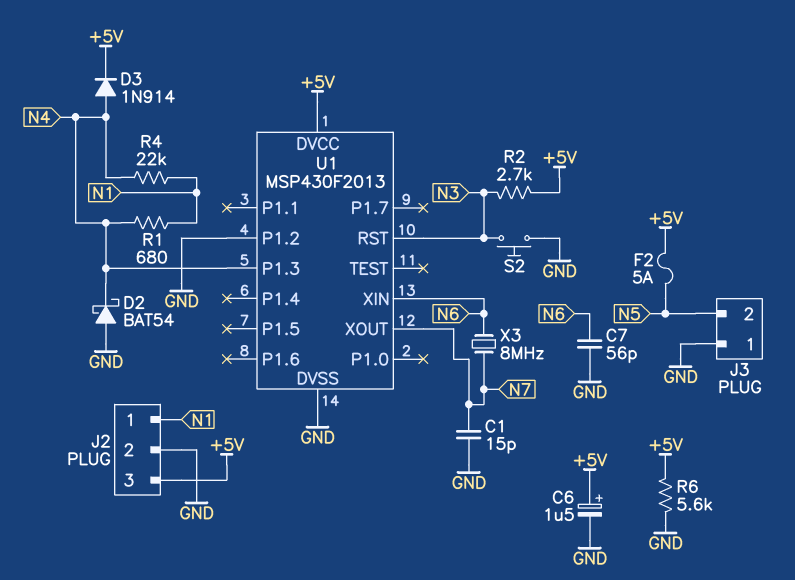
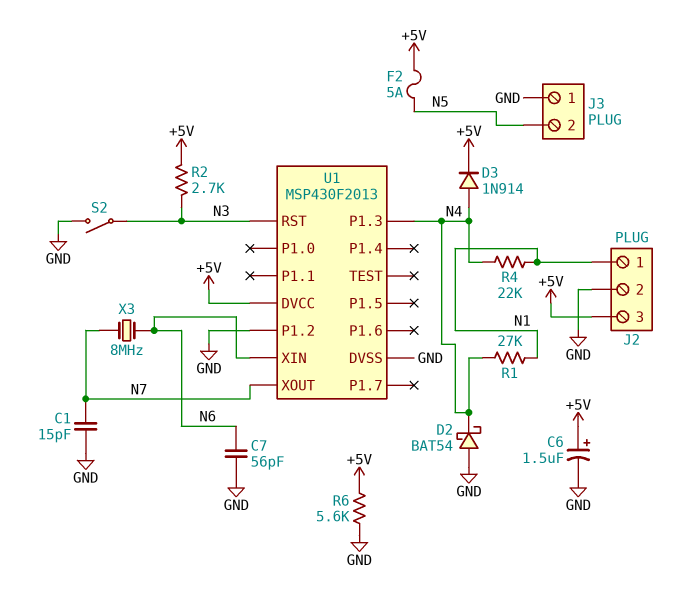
R1: 680 (N1, N4) -> 27k (N1, N4)
S2: button (GND, N3) -> switch (GND, N3)

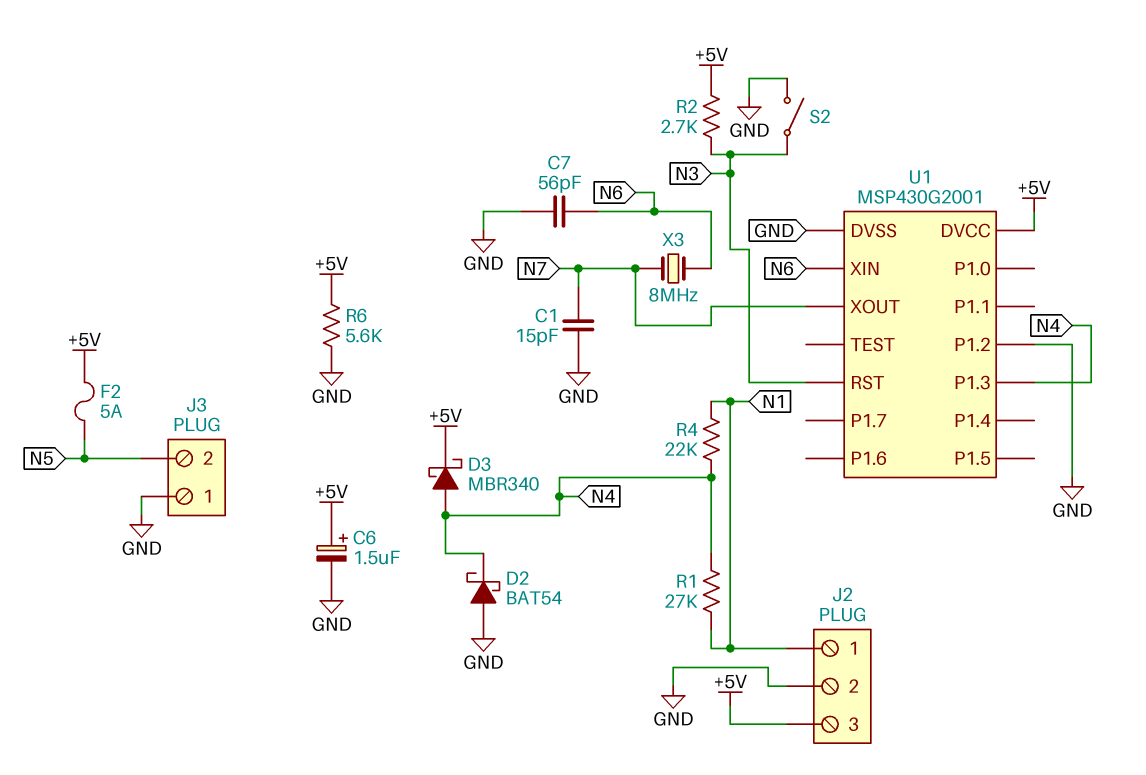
D3: diode 1N914 (A N4, K +5V) -> schottky MBR340 (A N4, K +5V)
U1: MSP430F2013 -> MSP430G2001

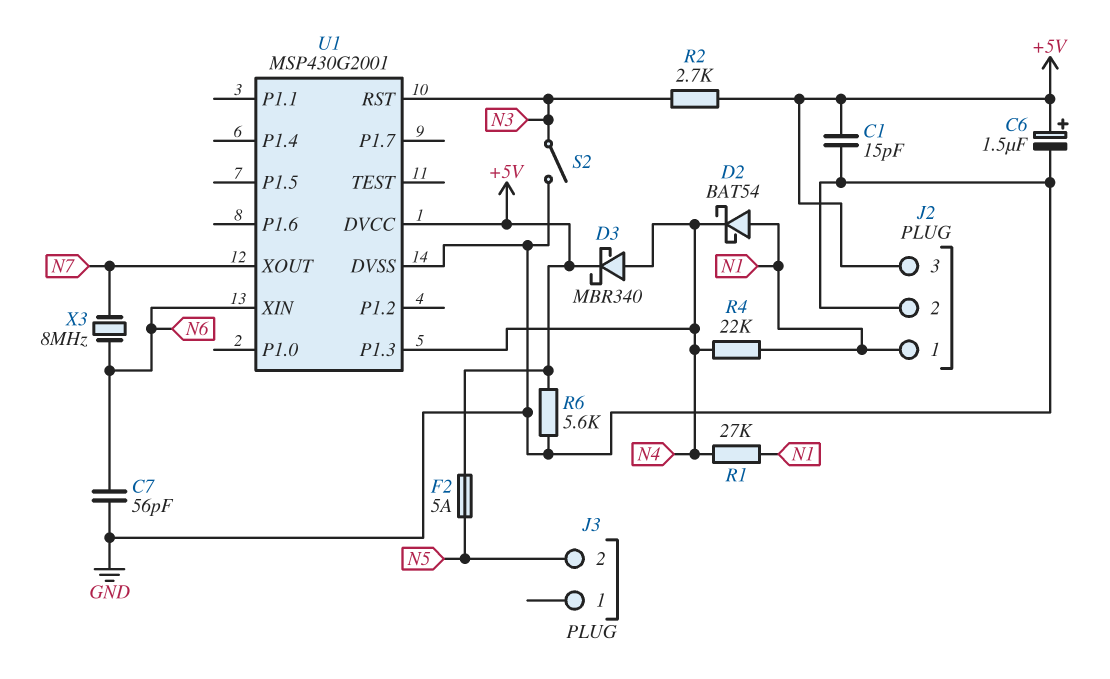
C1: 15pF (GND, N7) -> 15pF (+5V, GND)
D2: schottky BAT54 (A GND, K N4) -> schottky BAT54 (A N1, K N4)
J3 pin 1: GND -> none
U1 pin P1.2: GND -> none

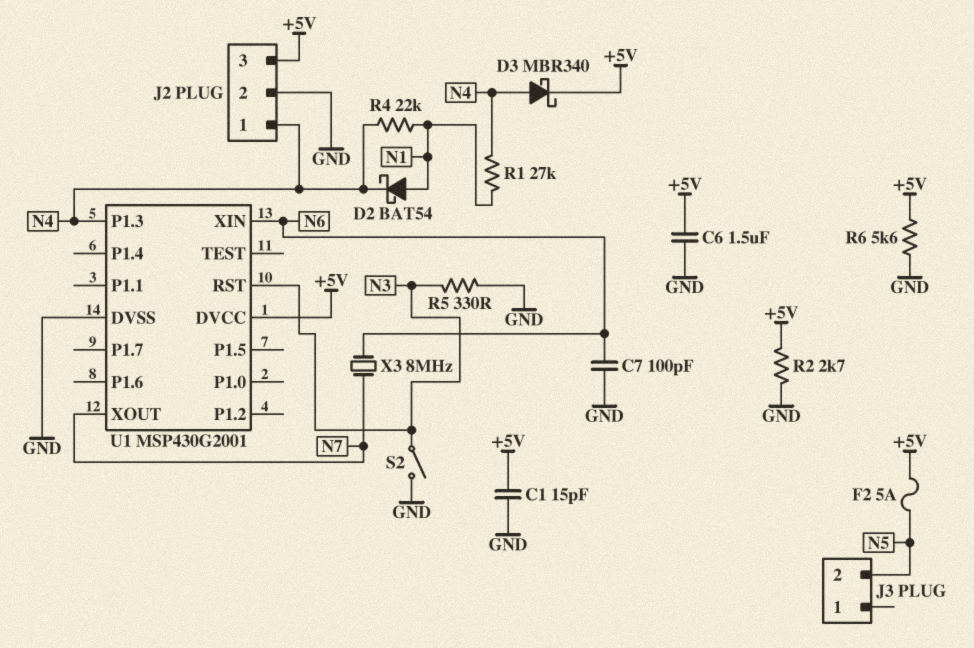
C6: 1.5uF (plus +5V, minus GND) -> 1.5uF (+5V, GND)
C7: 56pF (GND, N6) -> 100pF (GND, N6)
J2 pin 1: N1 -> N4
R2: 2.7k (+5V, N3) -> 2.7k (+5V, GND)
R5: none -> 330 (GND, N3)

